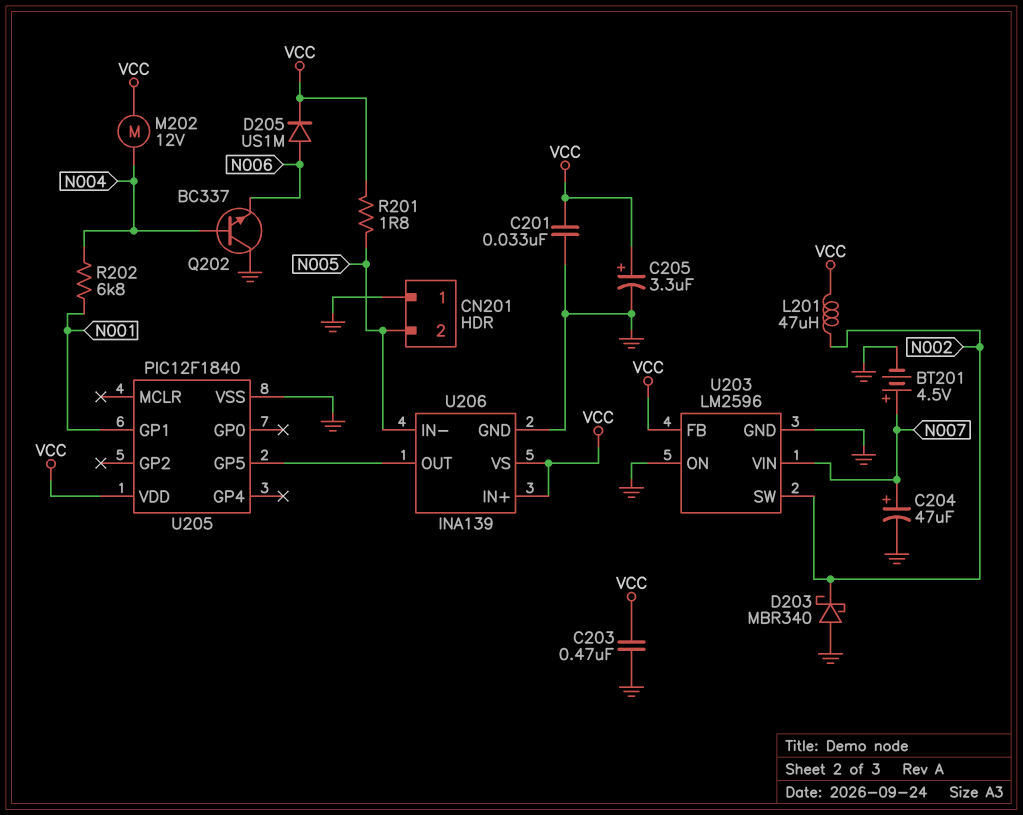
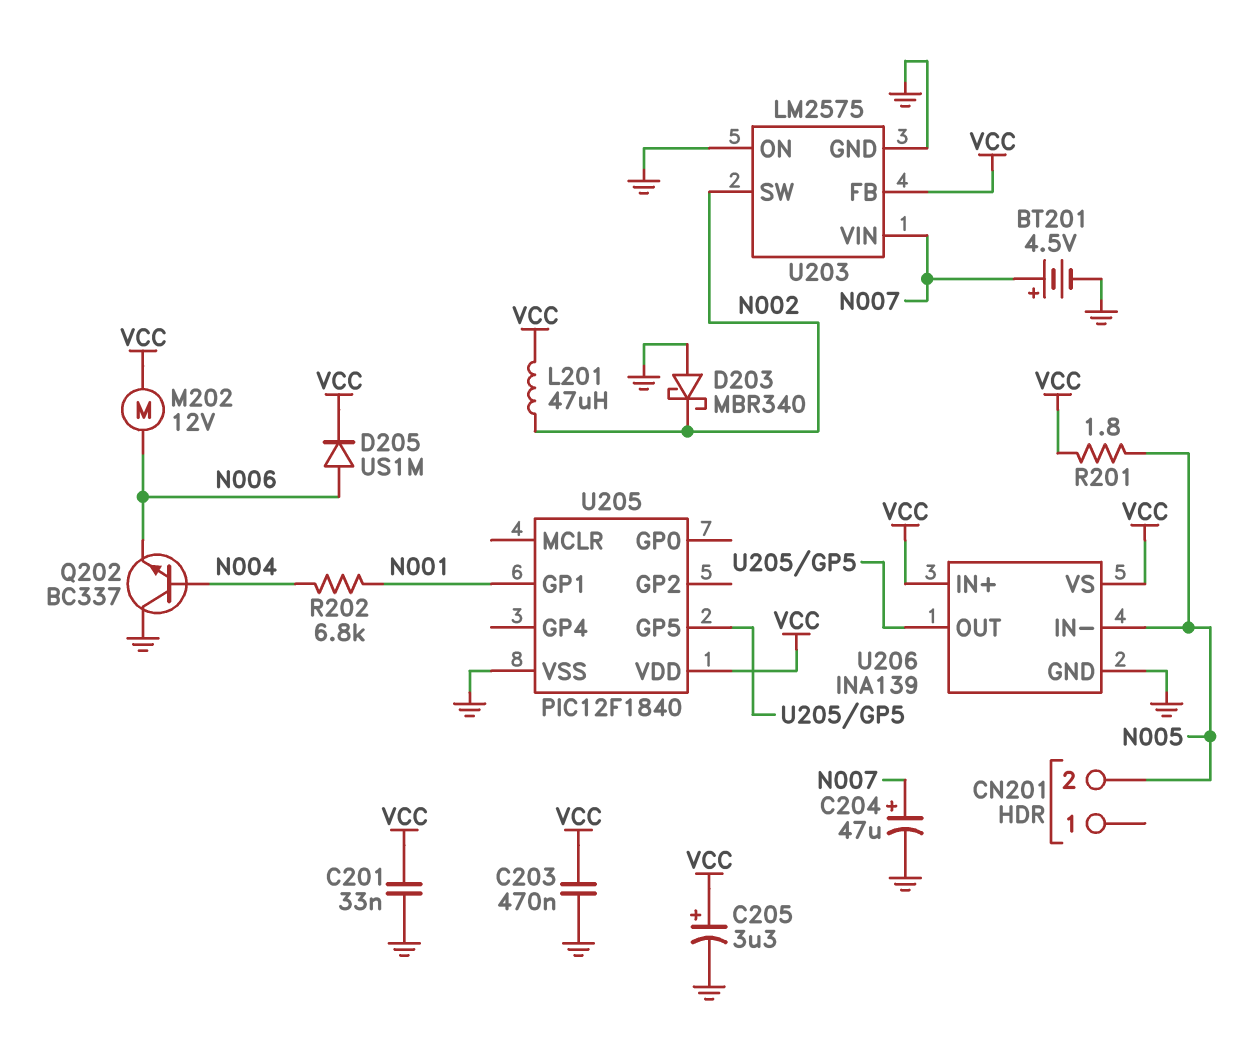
CN201 pin 1: GND -> none
M202: motor 12V (N004, VCC) -> motor 12V (N006, VCC)
U203: LM2596 -> LM2575

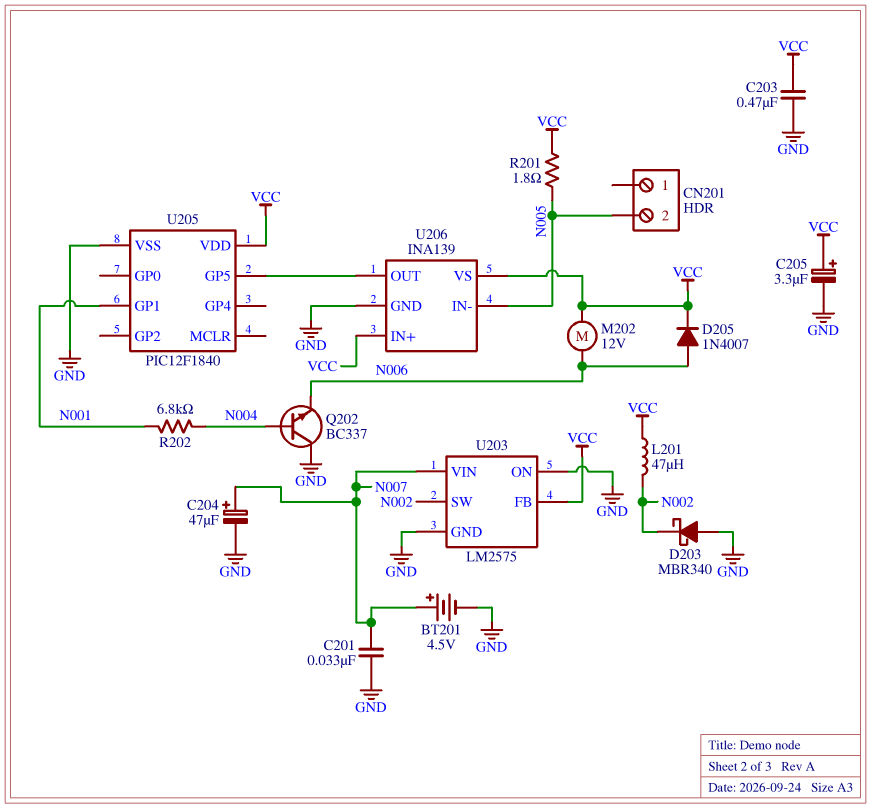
C201: 33nF (GND, VCC) -> 33nF (GND, N007)
D205: diode US1M (A N006, K VCC) -> diode 1N4007 (A N006, K VCC)

